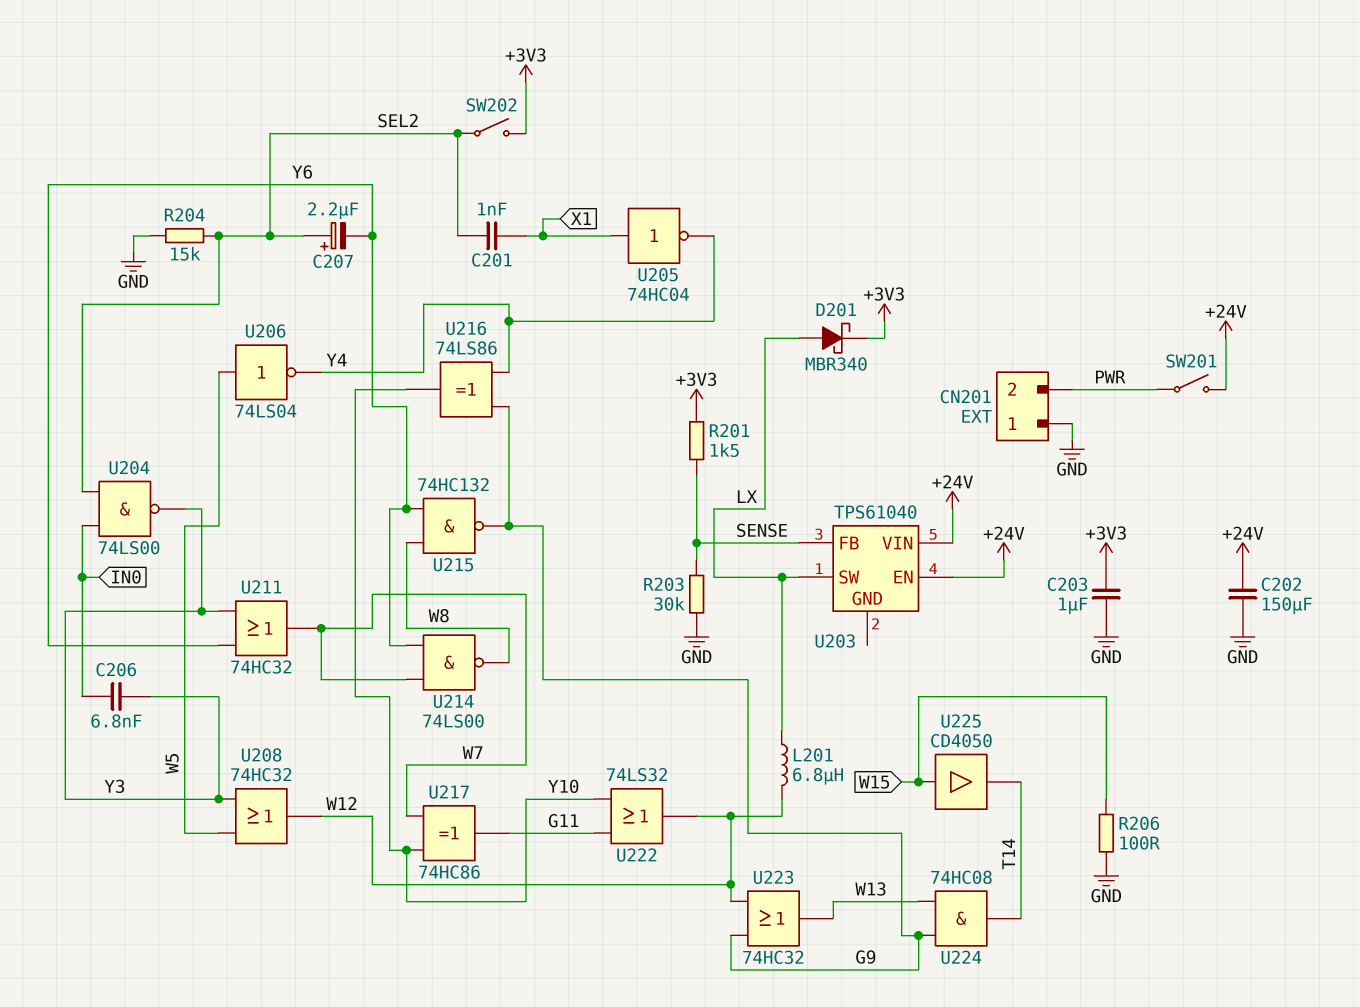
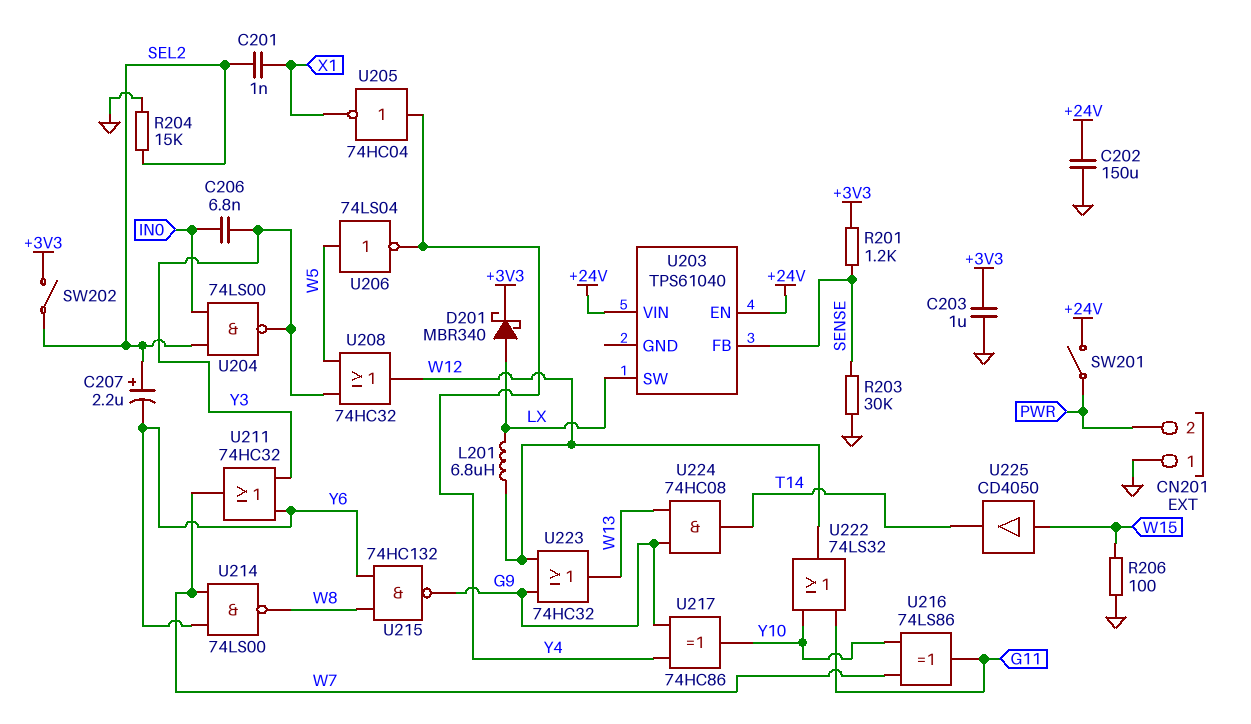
R201: 1.5k (+3V3, SENSE) -> 1.2k (+3V3, SENSE)
U205: NOT 74HC04 (in X1, out Y4) -> NOT 74HC04 (in Y4, out X1)
U216: XOR 74LS86 (in G9, in Y4, out Y10) -> XOR 74LS86 (in W7, in Y10, out G11)
U217: XOR 74HC86 (in W7, in Y10, out G11) -> XOR 74HC86 (in G9, in Y4, out Y10)

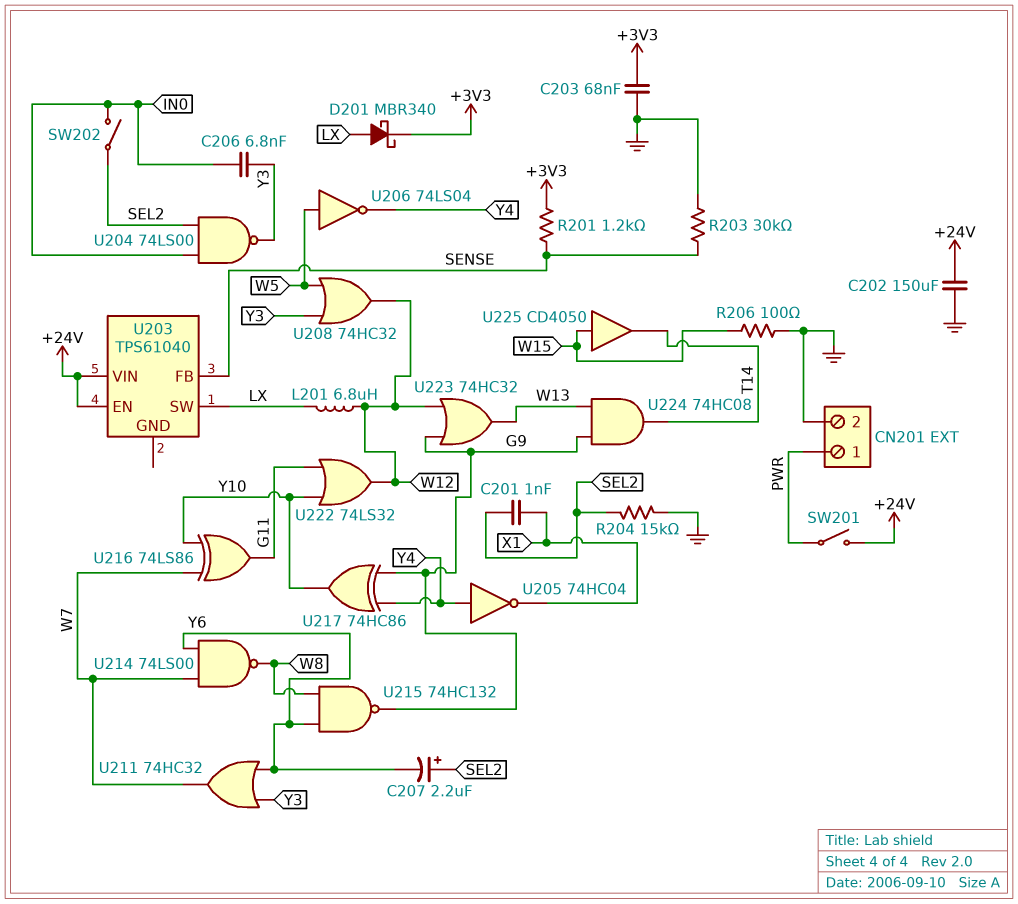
C203: 1uF (+3V3, GND) -> 68nF (+3V3, GND)
CN201 pin 1: GND -> PWR
CN201 pin 2: PWR -> GND
SW202: switch (+3V3, SEL2) -> switch (IN0, SEL2)

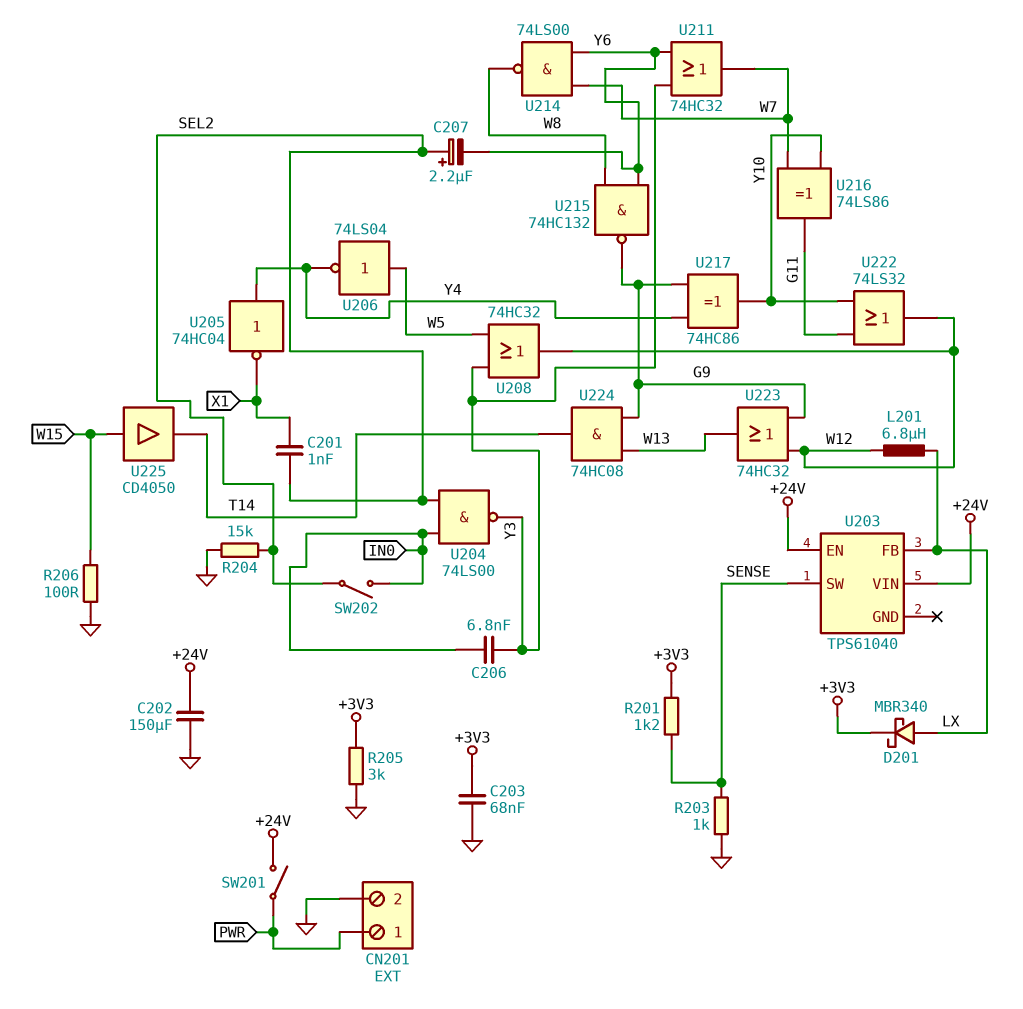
R203: 30k (GND, SENSE) -> 1k (GND, SENSE)
R205: none -> 3k (+3V3, GND)
U203 pin FB: SENSE -> LX
U203 pin SW: LX -> SENSE

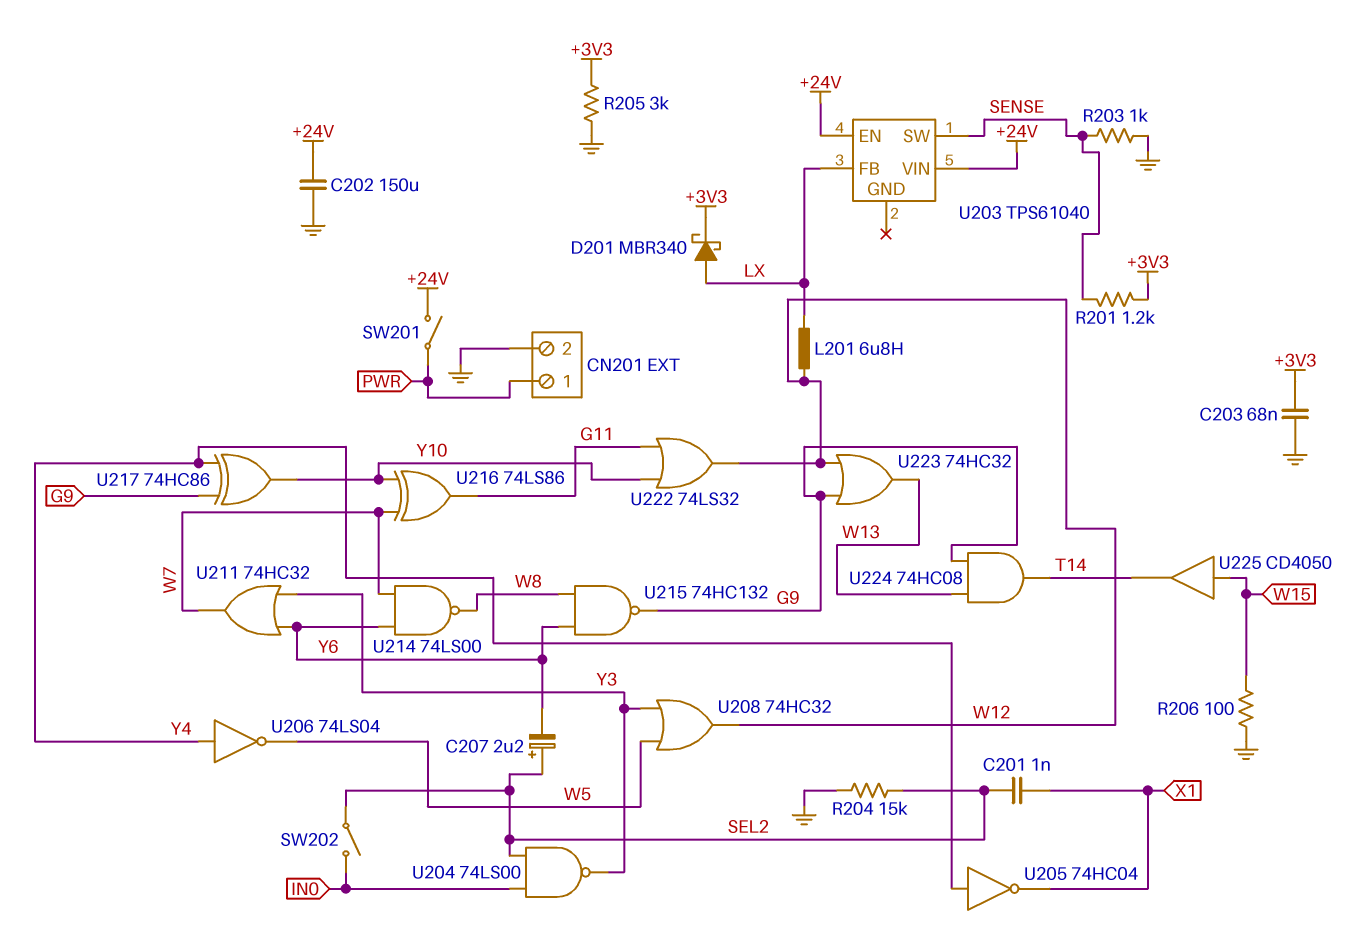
C206: 6.8nF (IN0, Y3) -> none
U206: NOT 74LS04 (in W5, out Y4) -> NOT 74LS04 (in Y4, out W5)

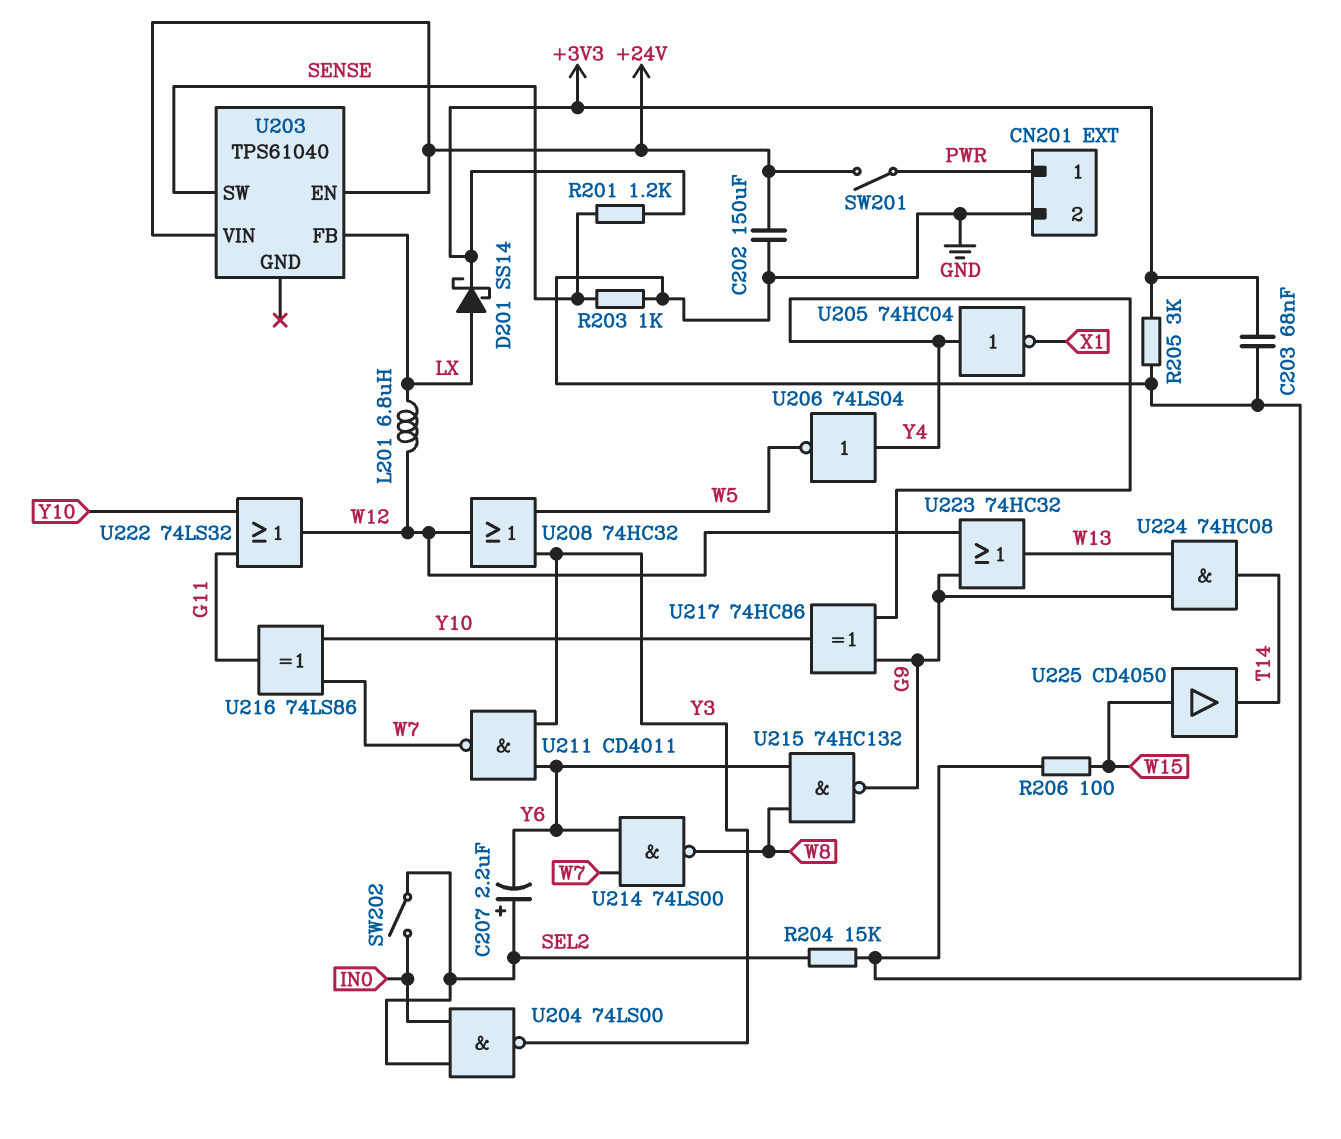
C201: 1nF (SEL2, X1) -> none
D201: schottky MBR340 (A LX, K +3V3) -> schottky SS14 (A LX, K +3V3)
U211: OR 74HC32 (in Y3, in Y6, out W7) -> NAND CD4011 (in Y3, in Y6, out W7)

